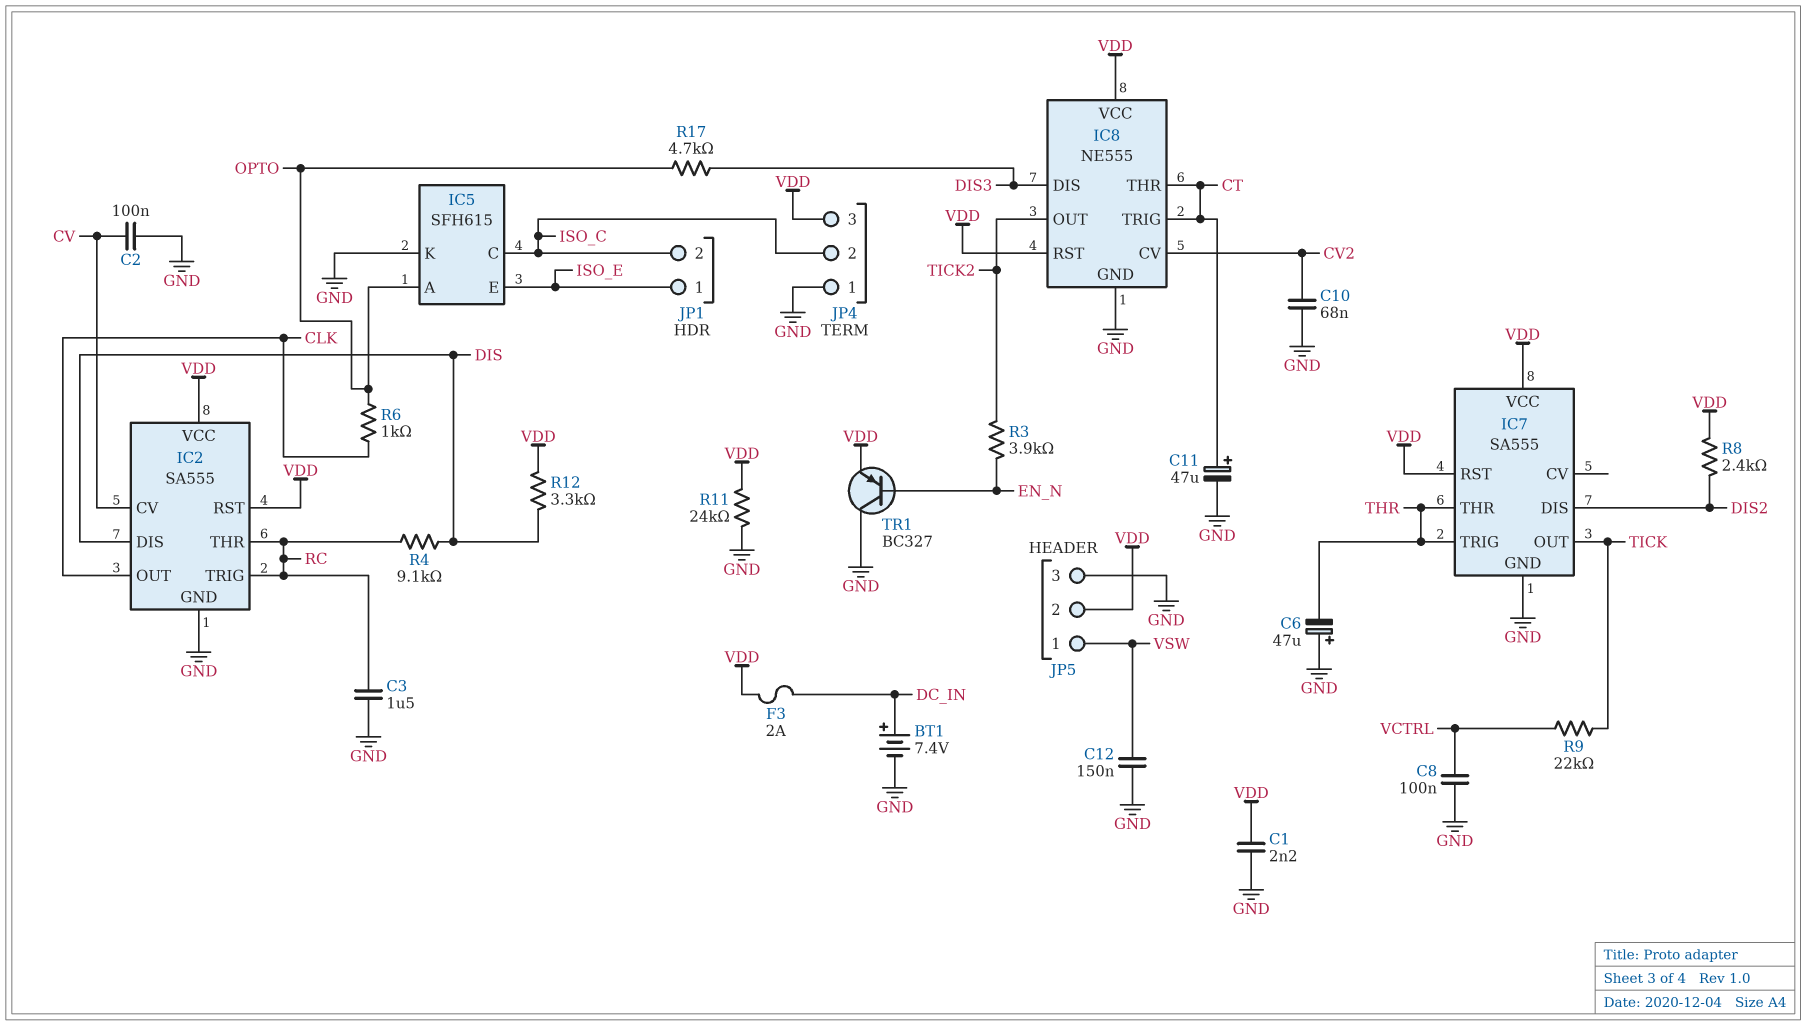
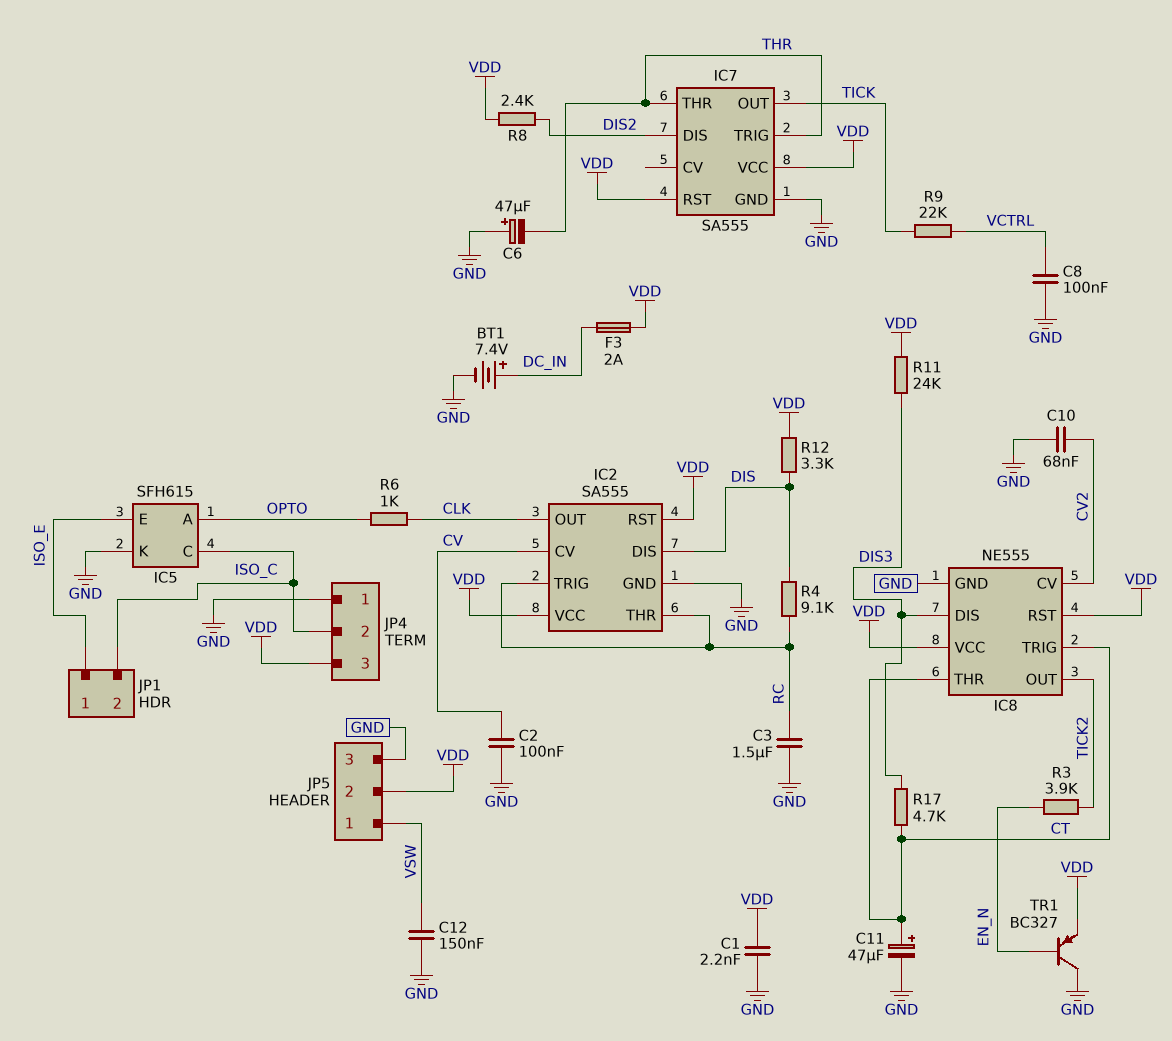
R11: 24k (GND, VDD) -> 24k (DIS3, VDD)
R17: 4.7k (DIS3, OPTO) -> 4.7k (CT, DIS3)

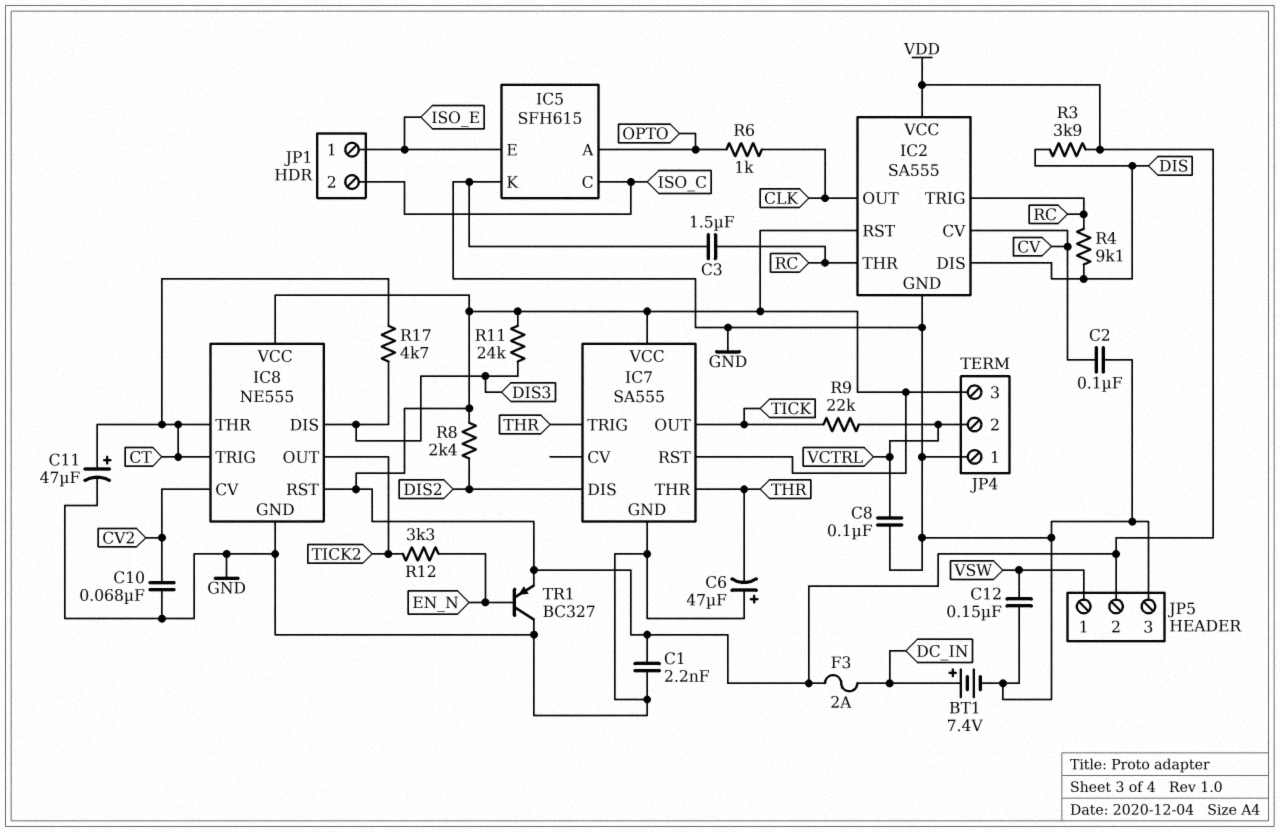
JP4 pin 2: ISO_C -> VCTRL
R3: 3.9k (EN_N, TICK2) -> 3.9k (DIS, VDD)
R12: 3.3k (DIS, VDD) -> 3.3k (EN_N, TICK2)

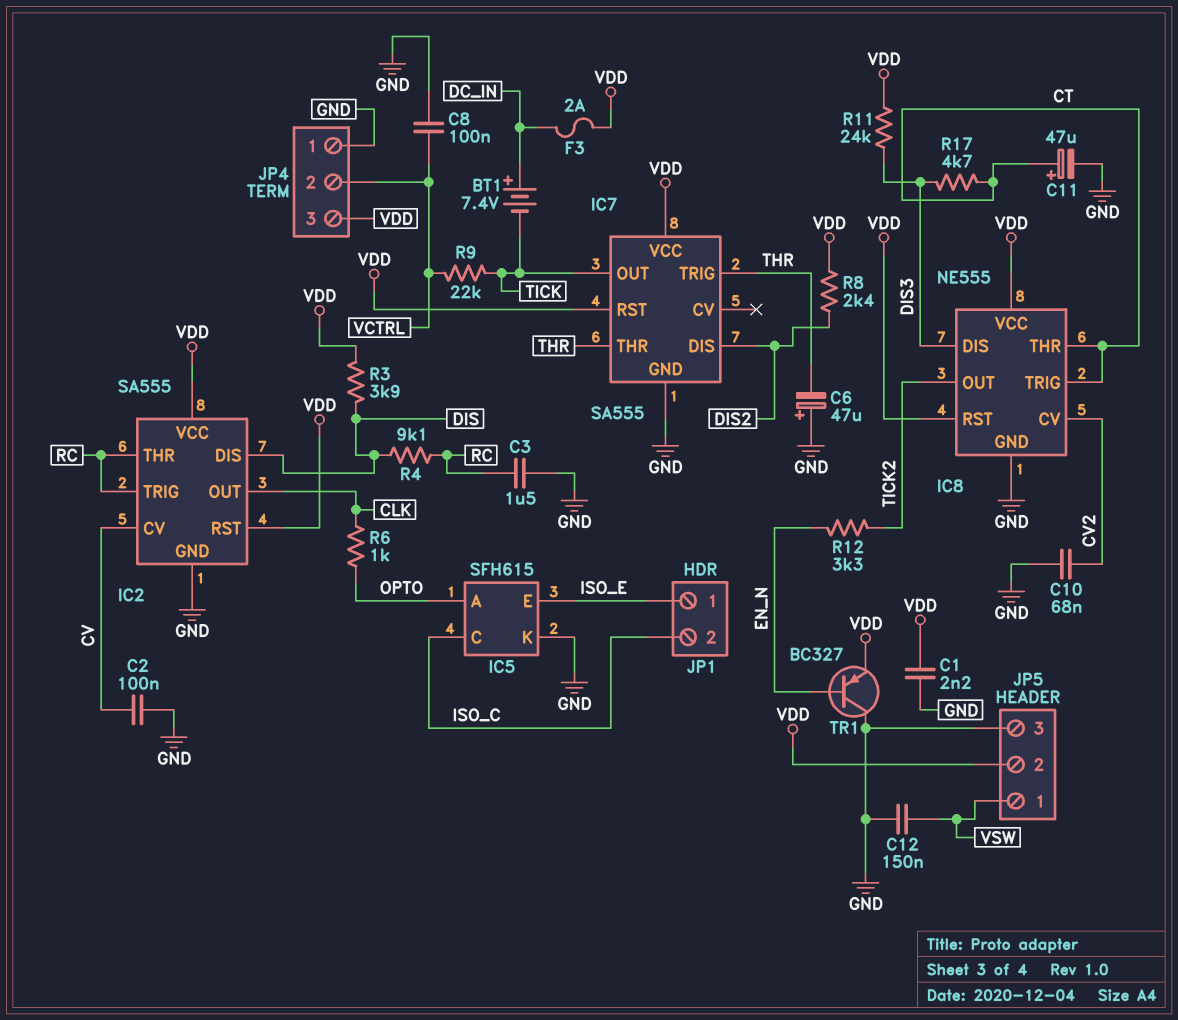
BT1: 7.4V (plus DC_IN, minus GND) -> 7.4V (plus DC_IN, minus TICK)

